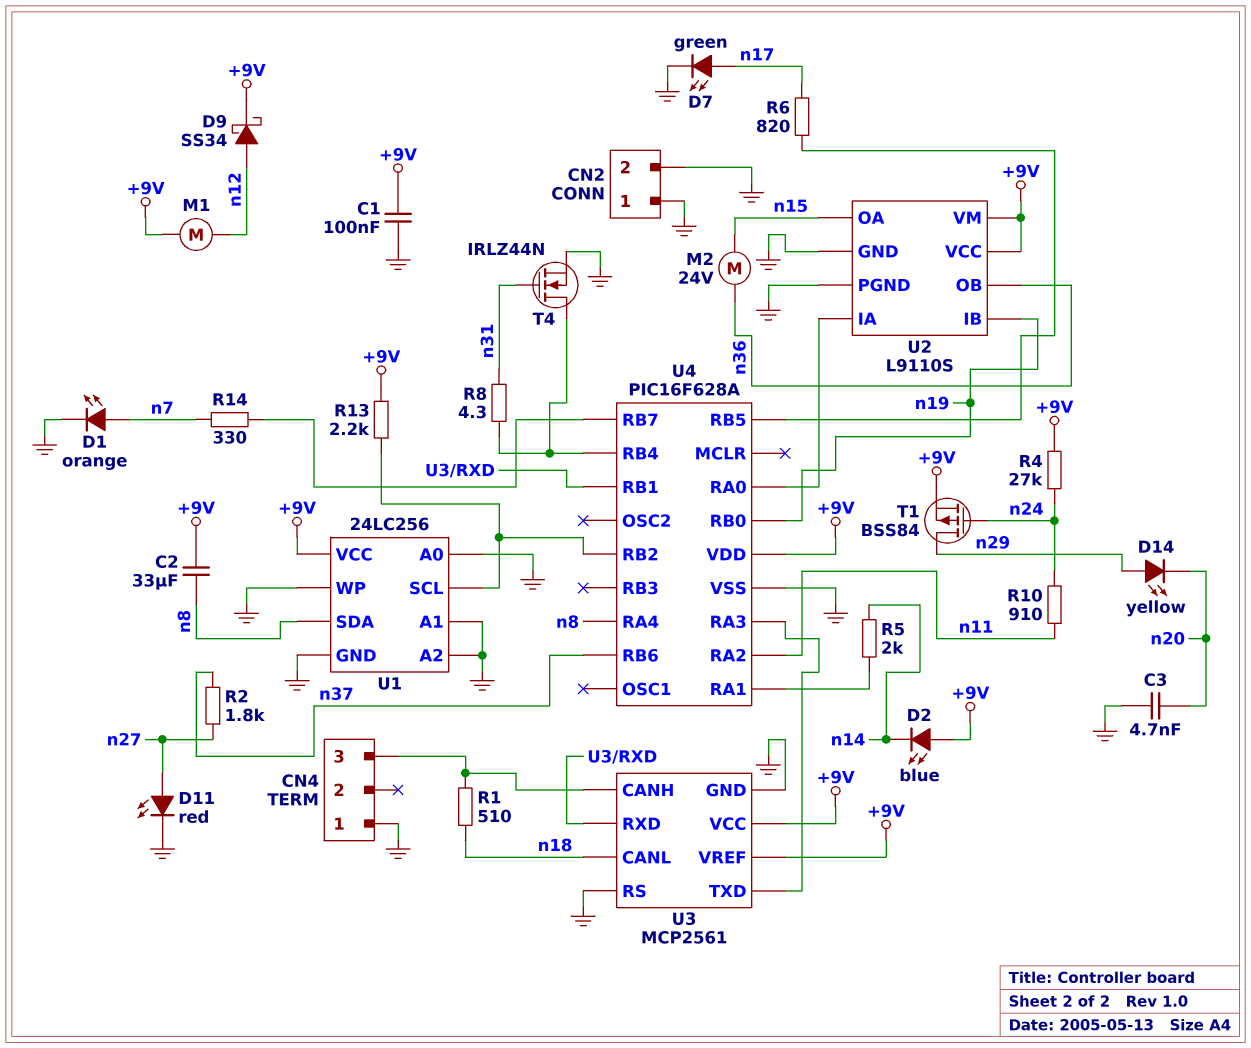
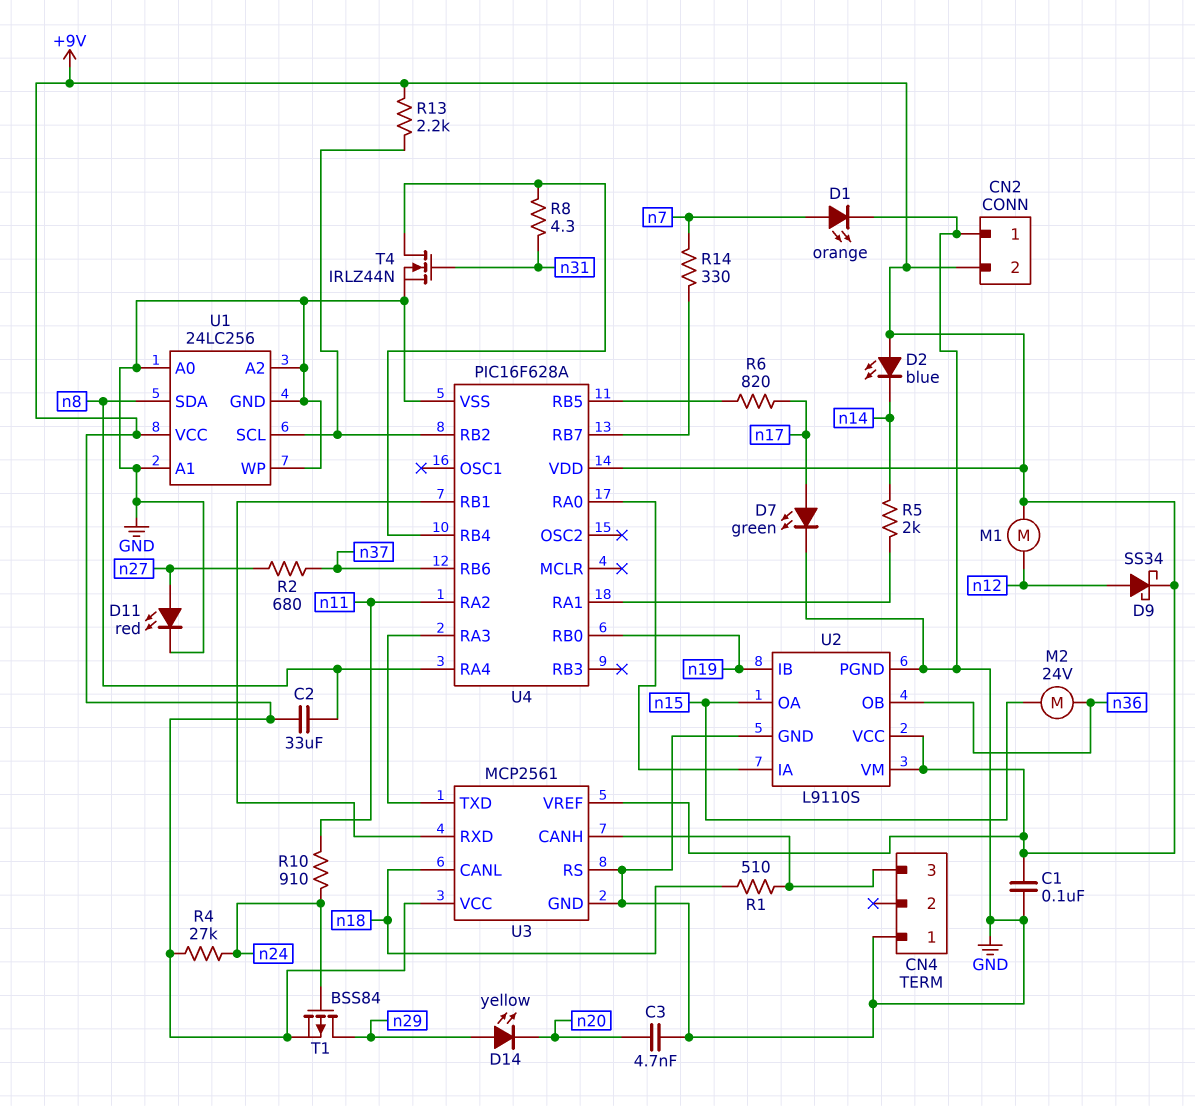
CN2 pin 2: GND -> +9V
R2: 1.8k (n27, n37) -> 680 (n27, n37)

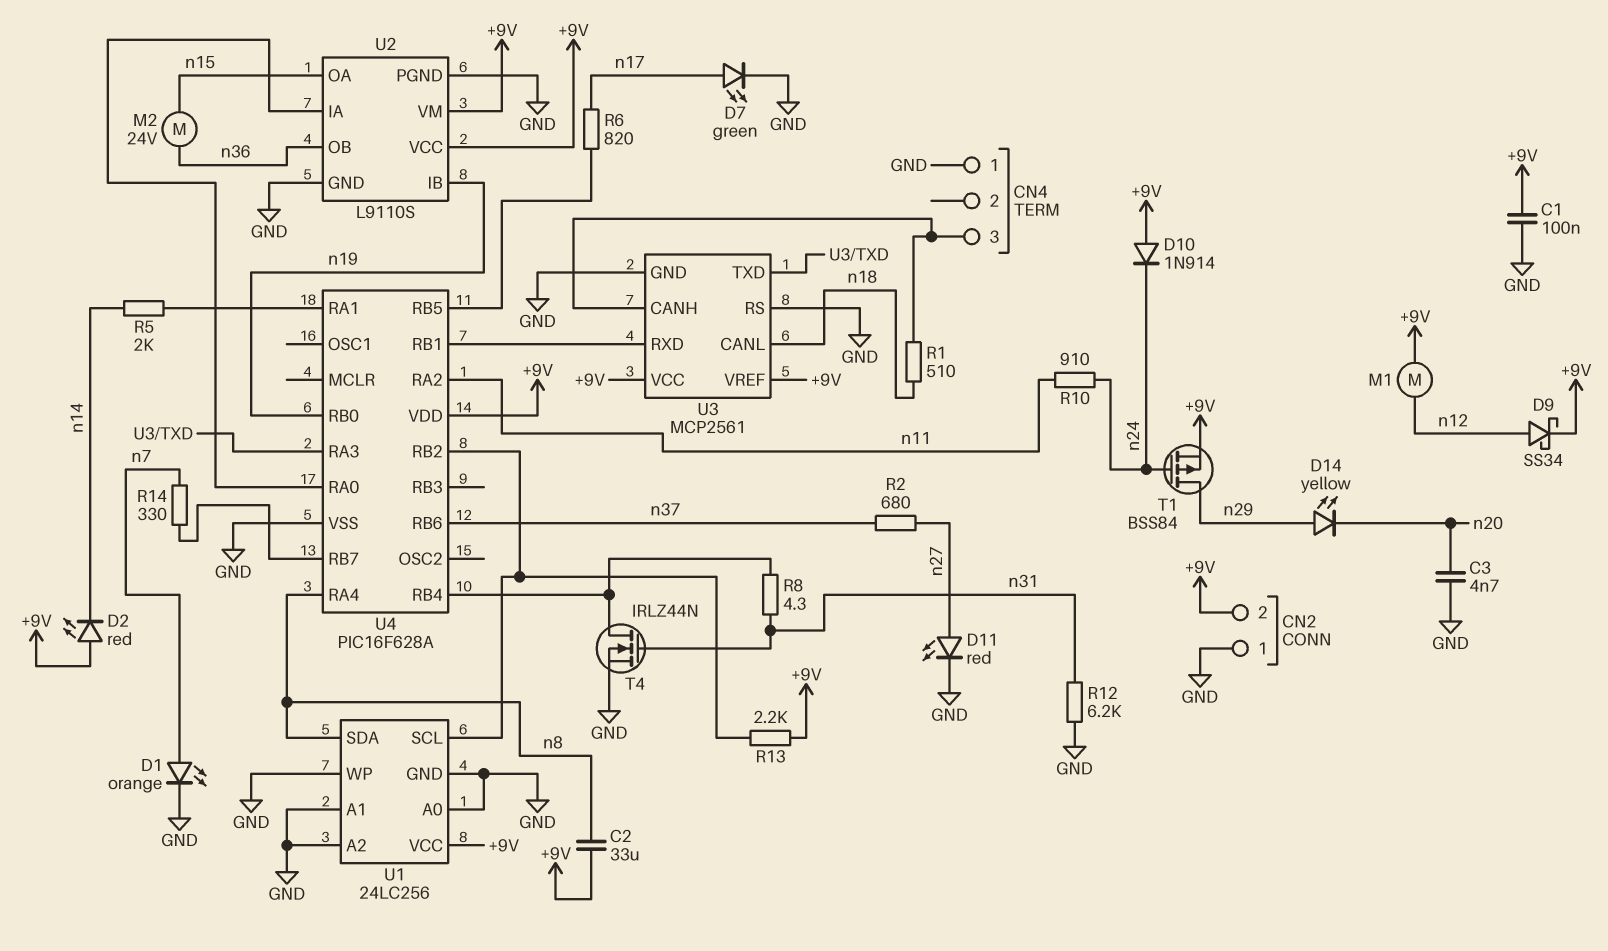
D2: LED blue (A +9V, K n14) -> LED red (A +9V, K n14)
D10: none -> diode 1N914 (A +9V, K n24)
R4: 27k (+9V, n24) -> none
R12: none -> 6.2k (GND, n31)

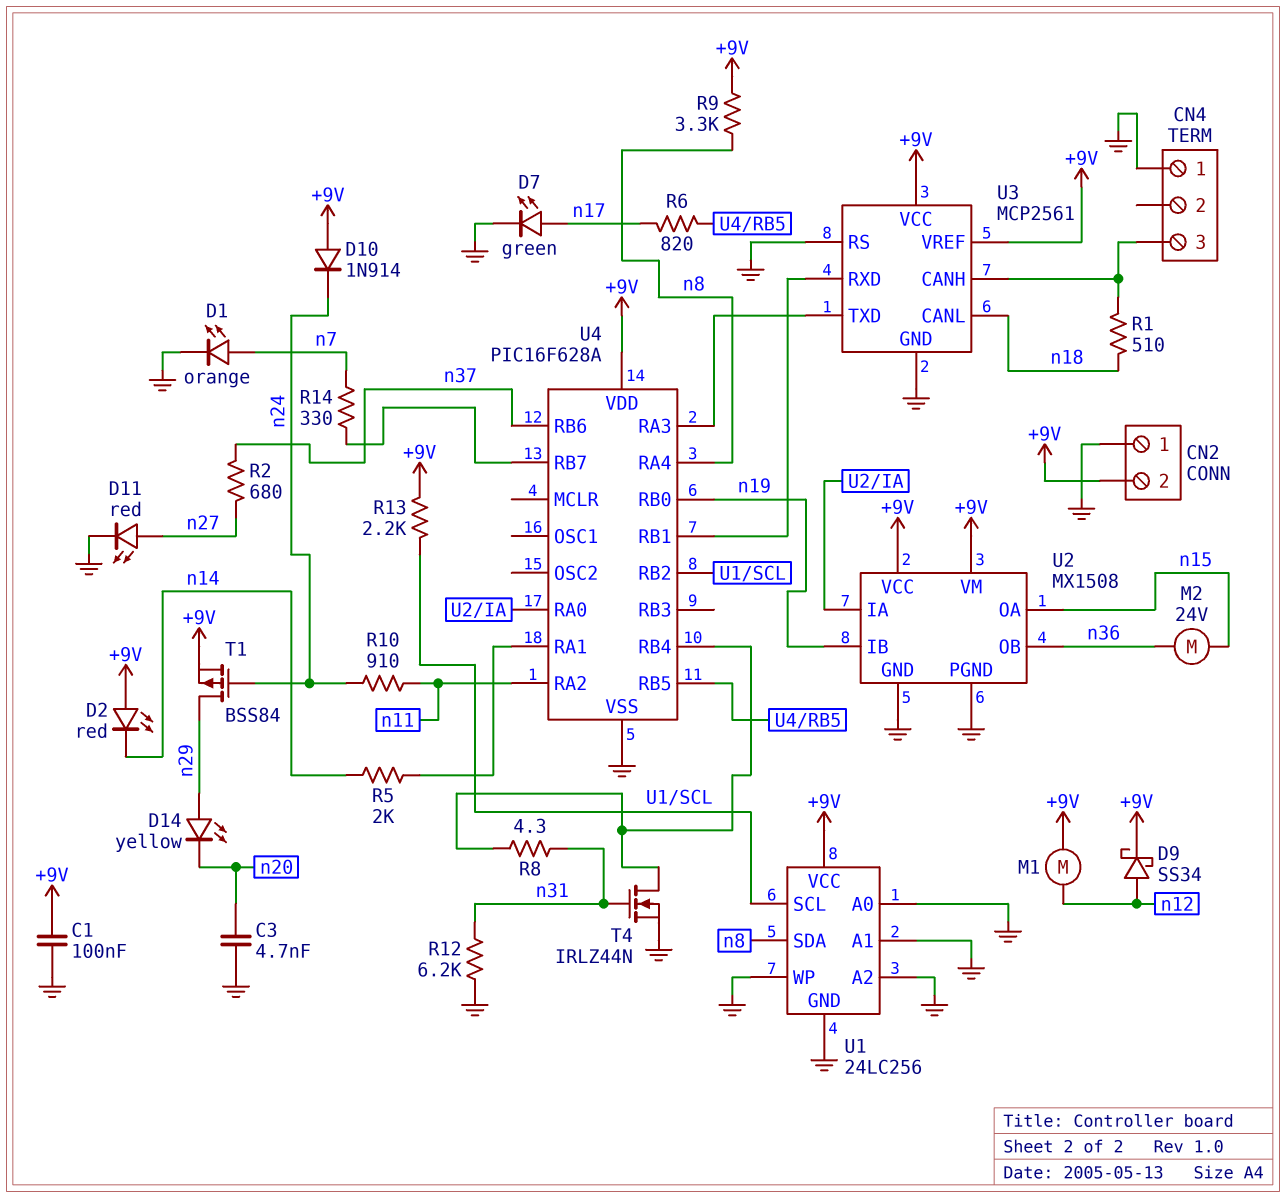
C2: 33uF (+9V, n8) -> none
R9: none -> 3.3k (+9V, n8)
U2: L9110S -> MX1508

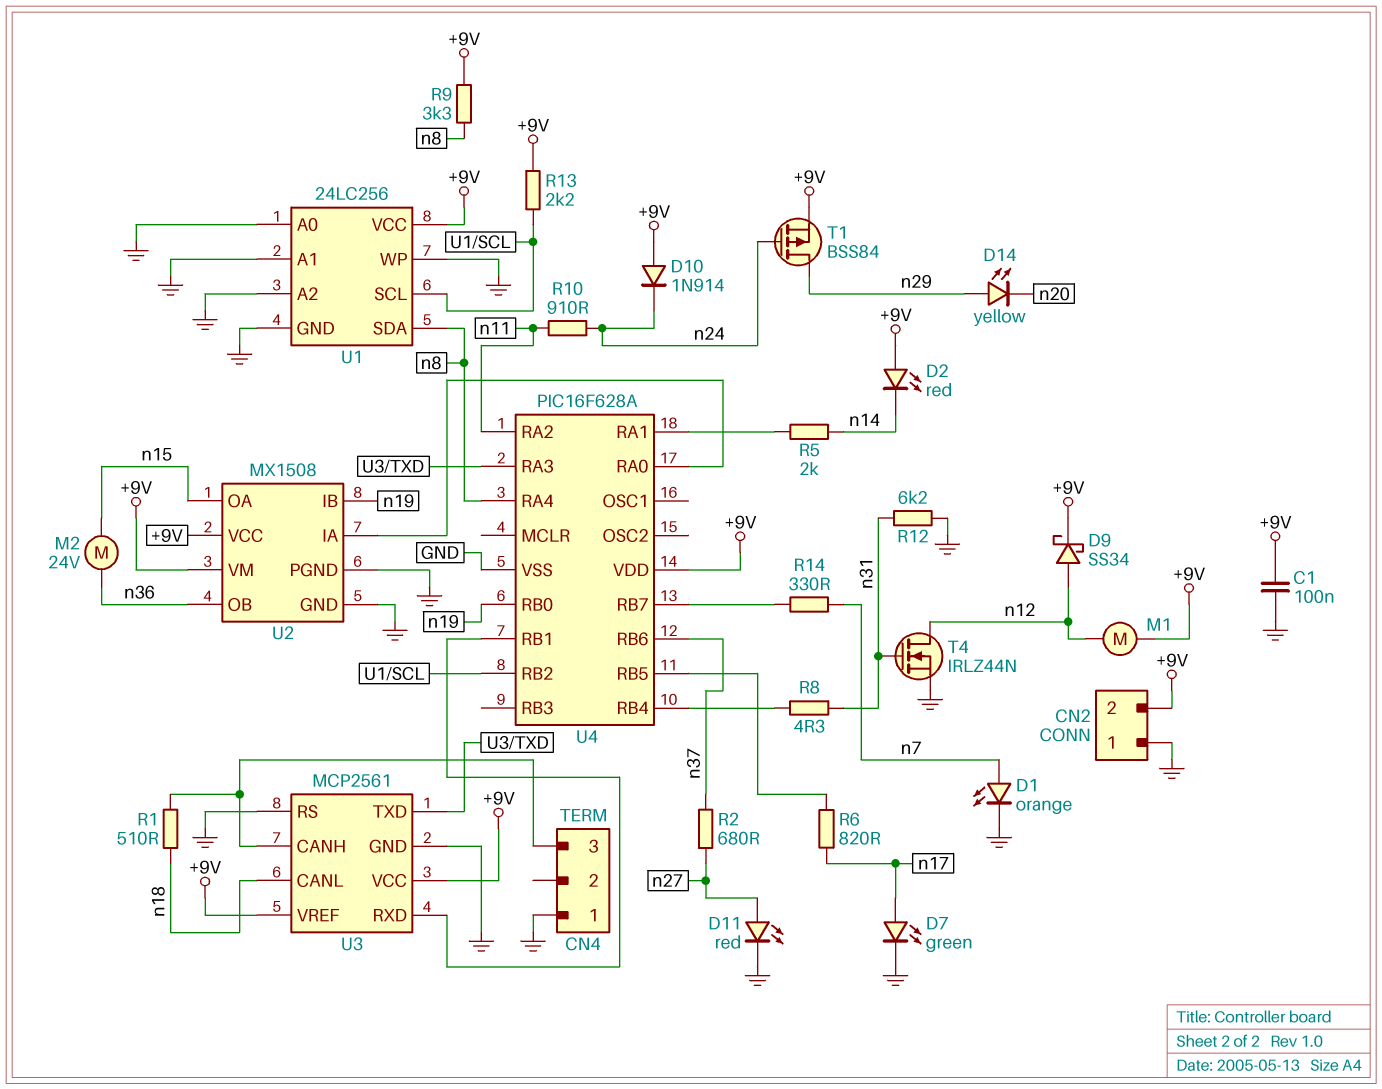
C3: 4.7nF (GND, n20) -> none
T4: NMOS IRLZ44N (G n31, D U4/RB4, S GND) -> NMOS IRLZ44N (G n31, D n12, S GND)

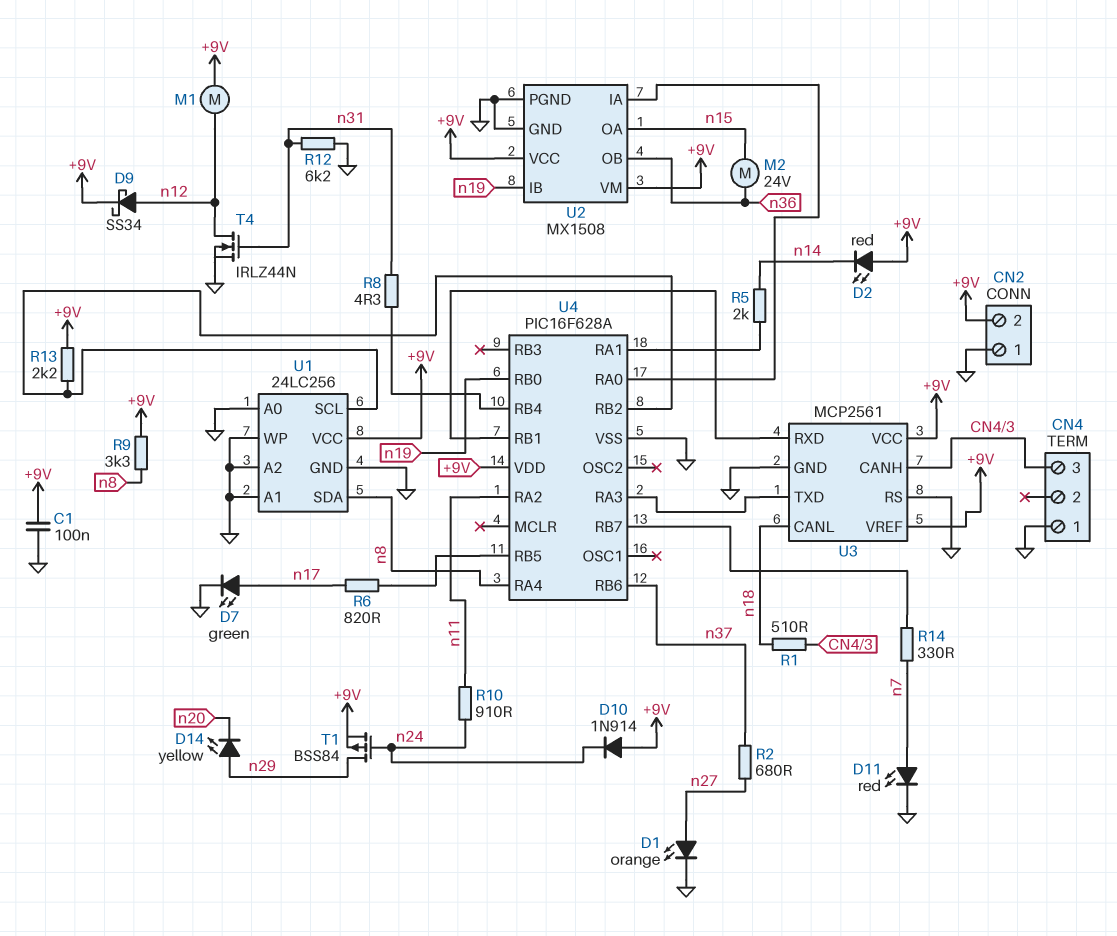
D1: LED orange (A n7, K GND) -> LED orange (A n27, K GND)
D11: LED red (A n27, K GND) -> LED red (A n7, K GND)

